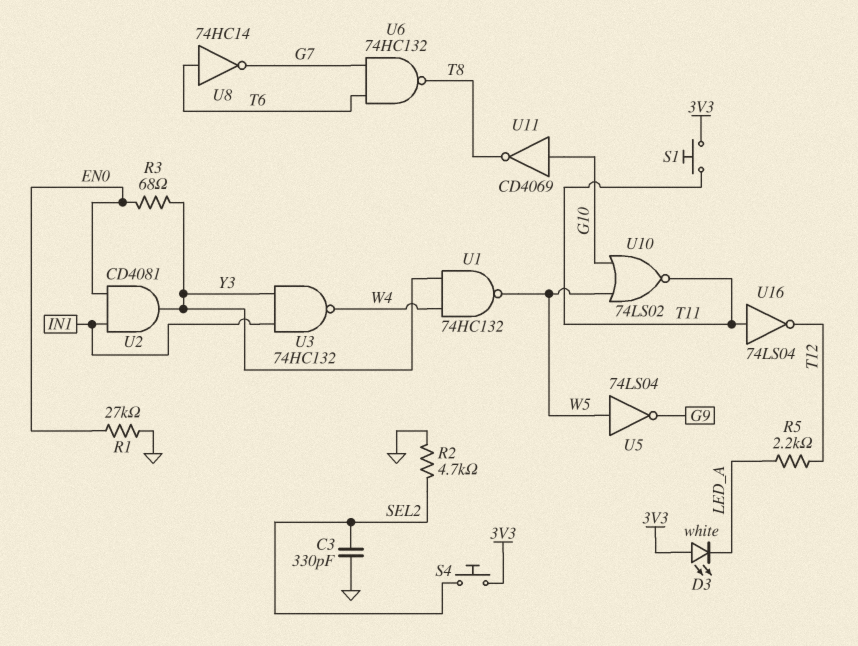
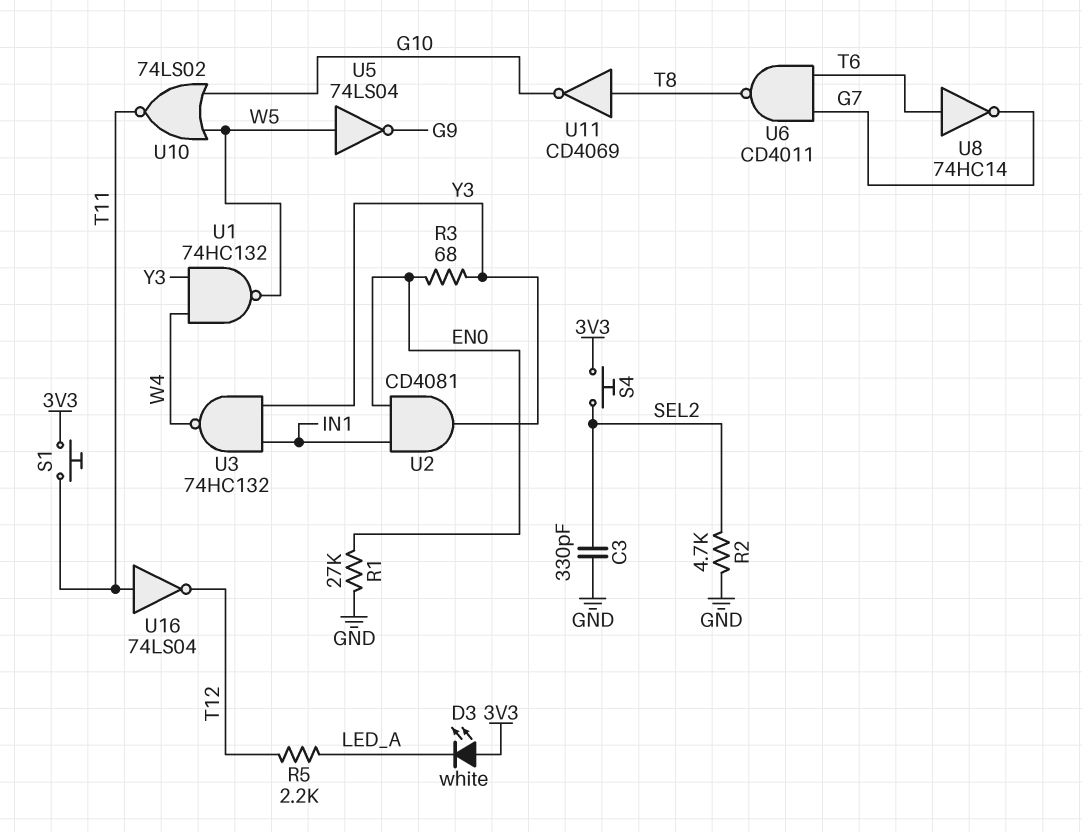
U6: NAND 74HC132 (in G7, in T6, out T8) -> NAND CD4011 (in G7, in T6, out T8)
U11: NOT CD4069 (in G10, out T8) -> NOT CD4069 (in T8, out G10)

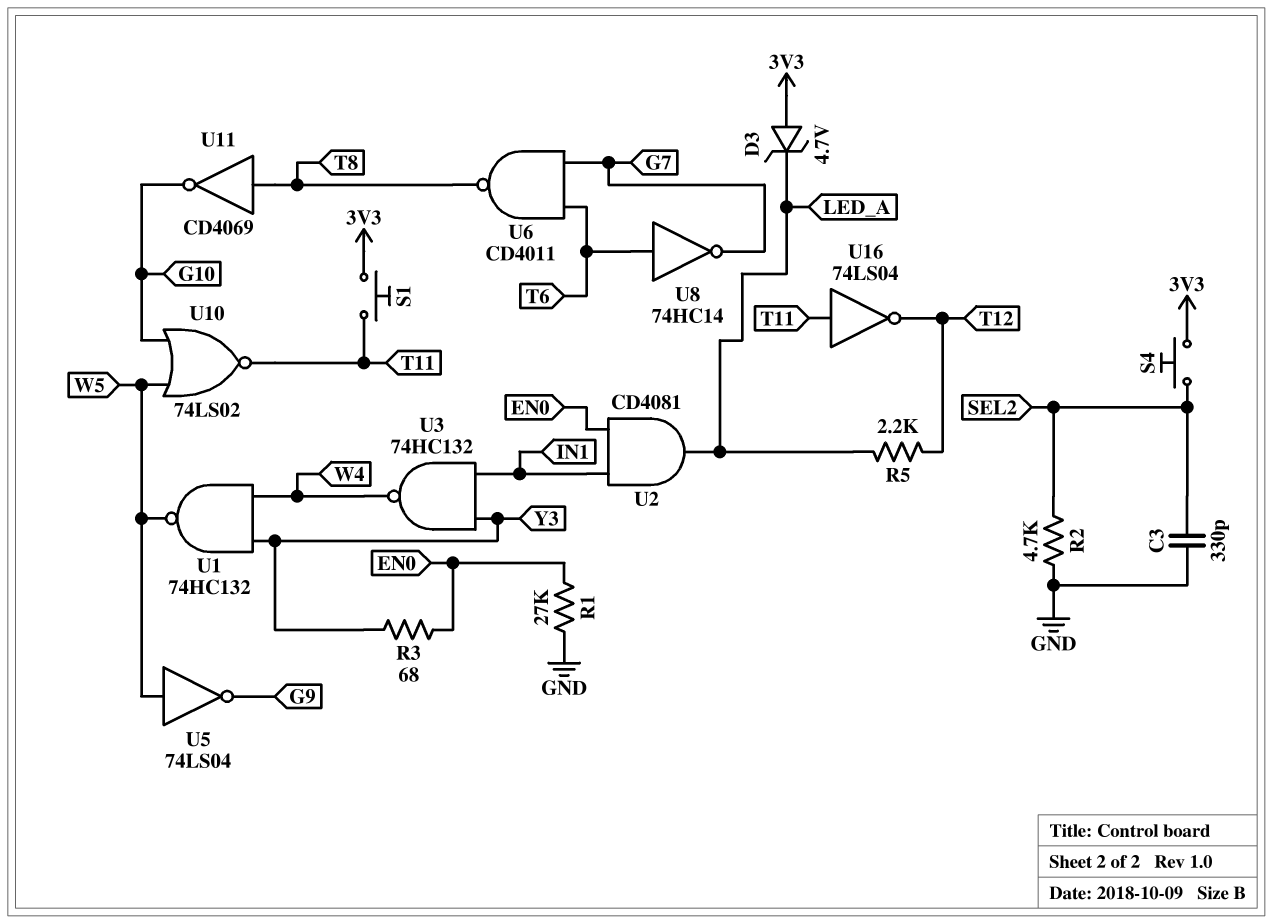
D3: LED white (A 3V3, K LED_A) -> zener 4.7V (A 3V3, K LED_A)
U2: AND CD4081 (in EN0, in IN1, out Y3) -> AND CD4081 (in EN0, in IN1, out LED_A)

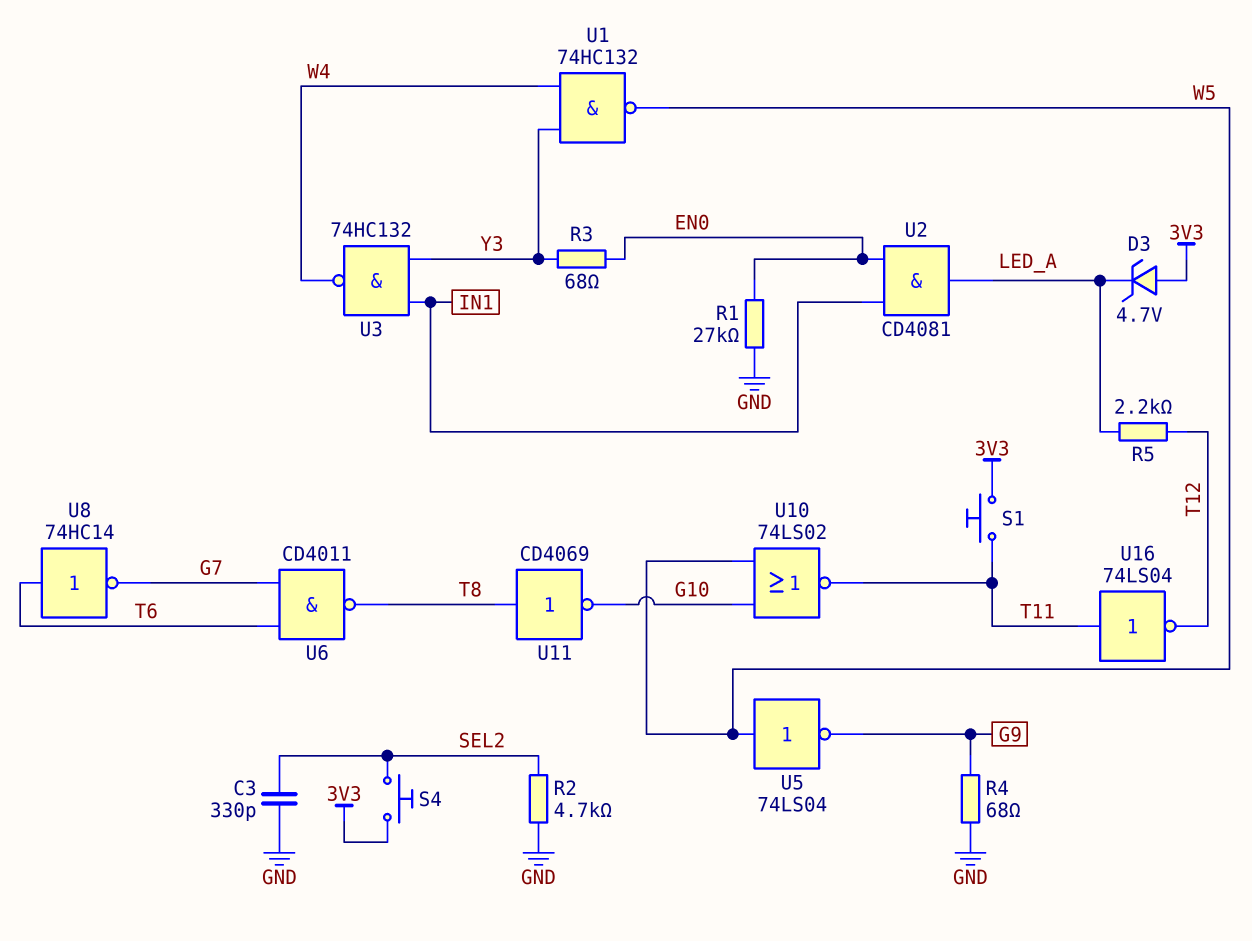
R4: none -> 68 (G9, GND)

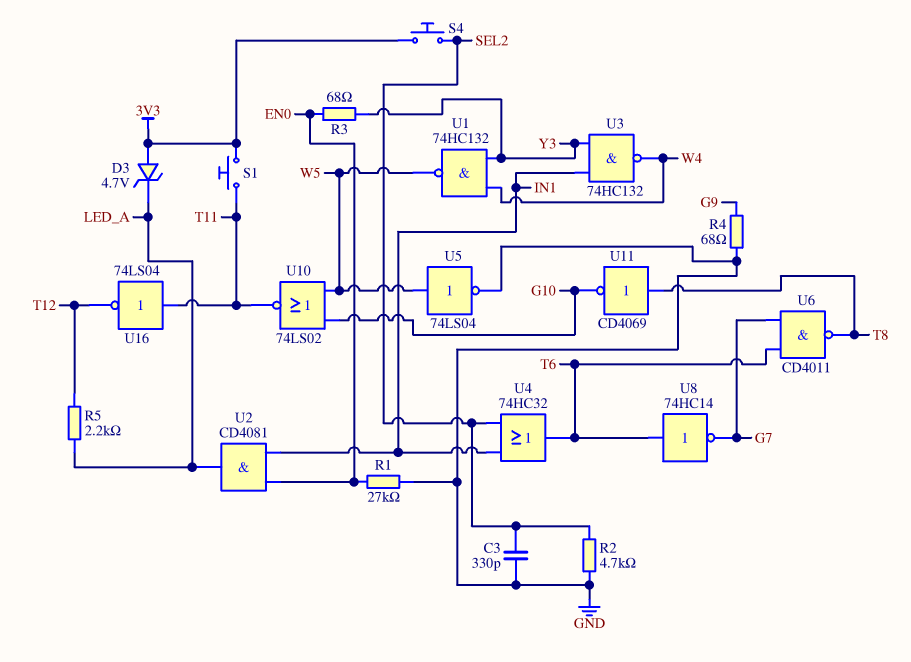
U4: none -> OR 74HC32 (in IN1, in SEL2, out T6)
U5: NOT 74LS04 (in W5, out G9) -> NOT 74LS04 (in W5, out GND)

